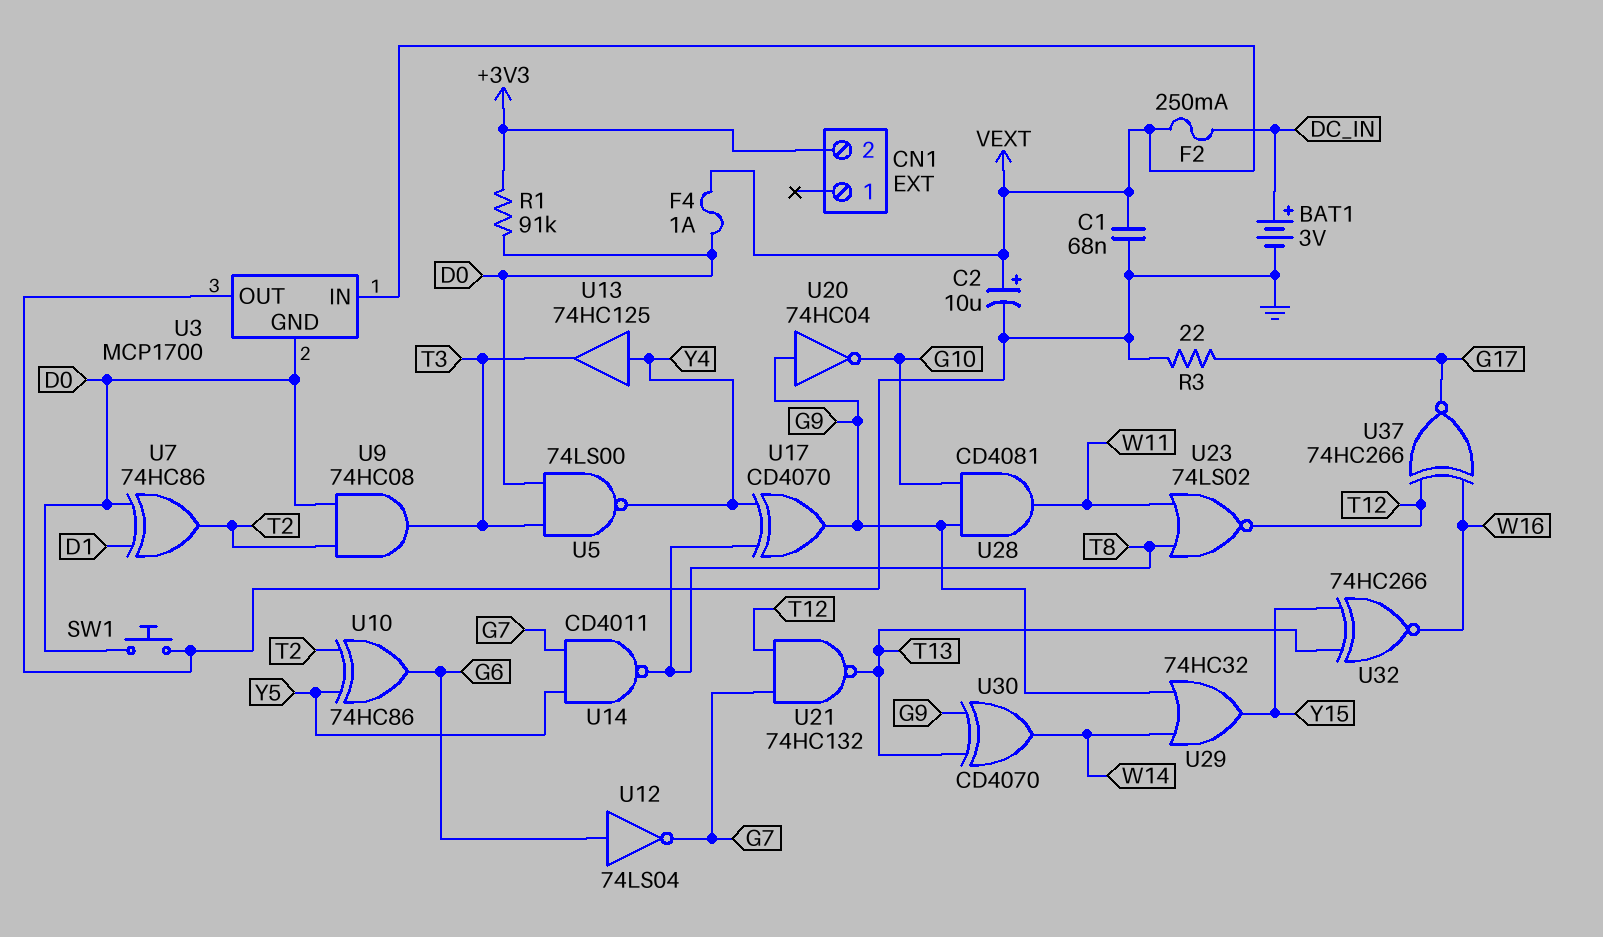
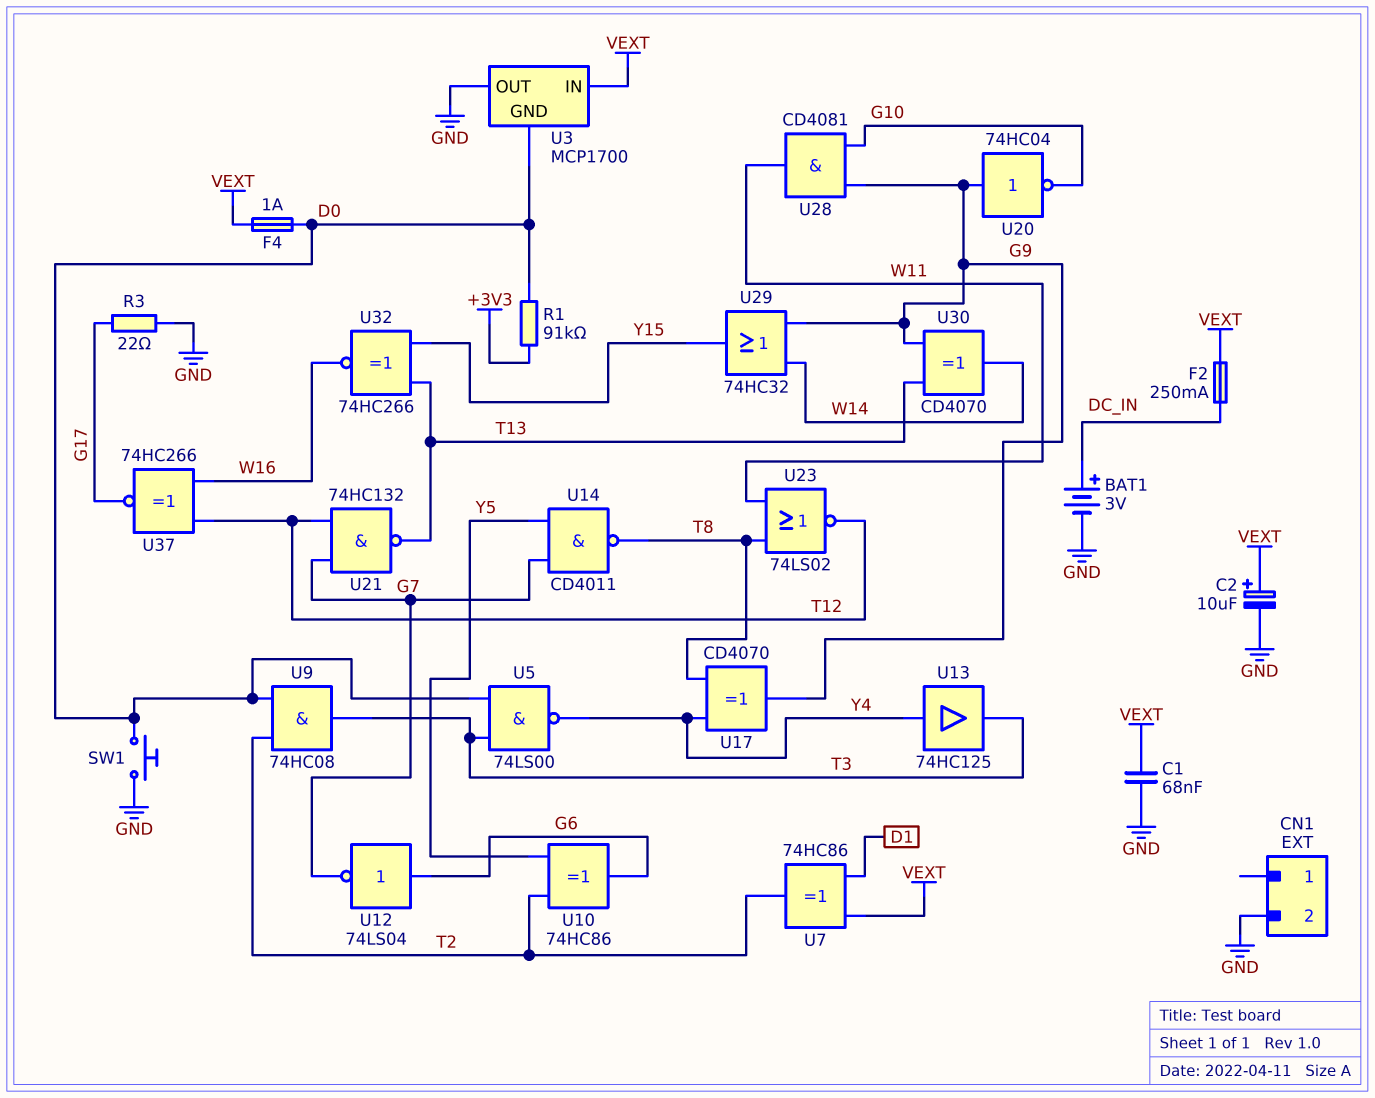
CN1 pin 2: +3V3 -> GND
U7: XOR 74HC86 (in D0, in D1, out T2) -> XOR 74HC86 (in D1, in VEXT, out T2)

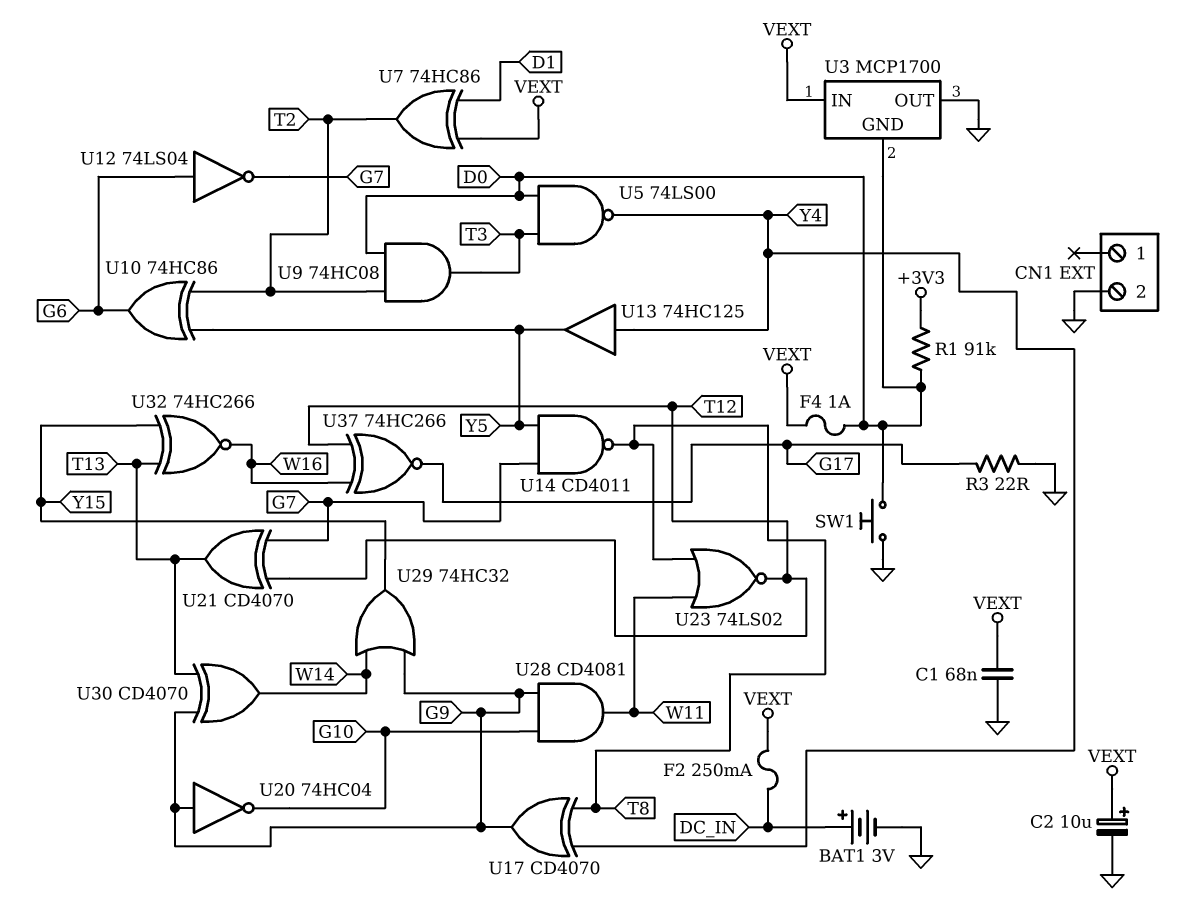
U13: buffer 74HC125 (in Y4, out T3) -> buffer 74HC125 (in Y4, out Y5)
U21: NAND 74HC132 (in G7, in T12, out T13) -> XOR CD4070 (in G7, in T12, out T13)

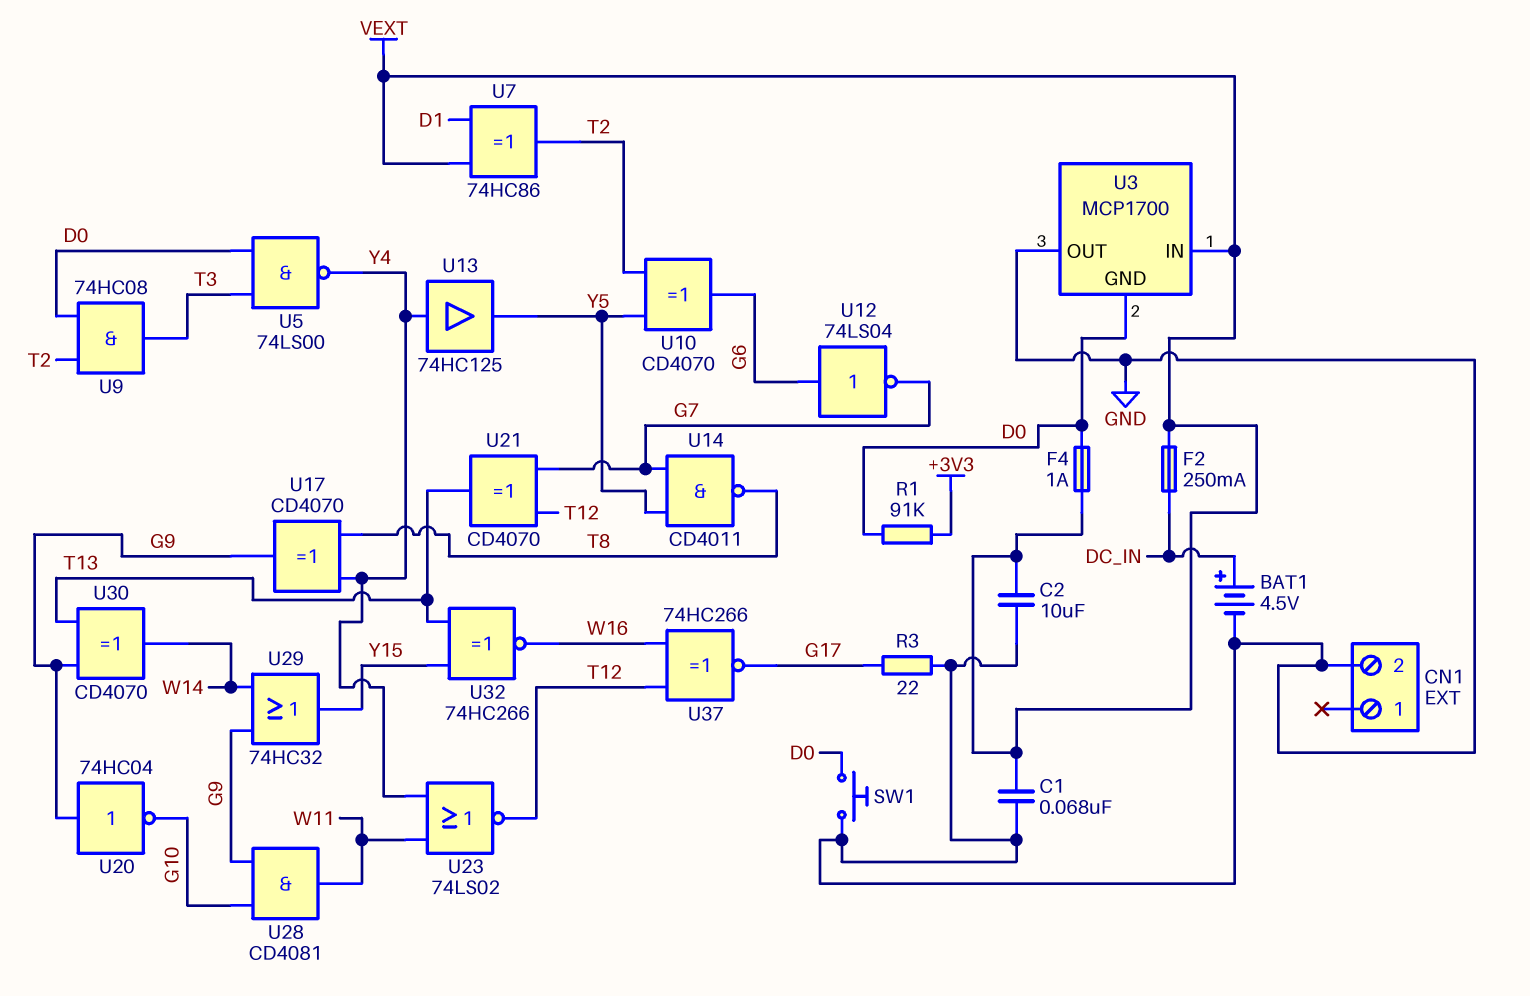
BAT1: 3V (plus DC_IN, minus GND) -> 4.5V (plus DC_IN, minus GND)
C2: 10uF (plus VEXT, minus GND) -> 10uF (GND, VEXT)
U10: XOR 74HC86 (in T2, in Y5, out G6) -> XOR CD4070 (in T2, in Y5, out G6)
U23: NOR 74LS02 (in T8, in W11, out T12) -> NOR 74LS02 (in W11, in Y4, out T12)

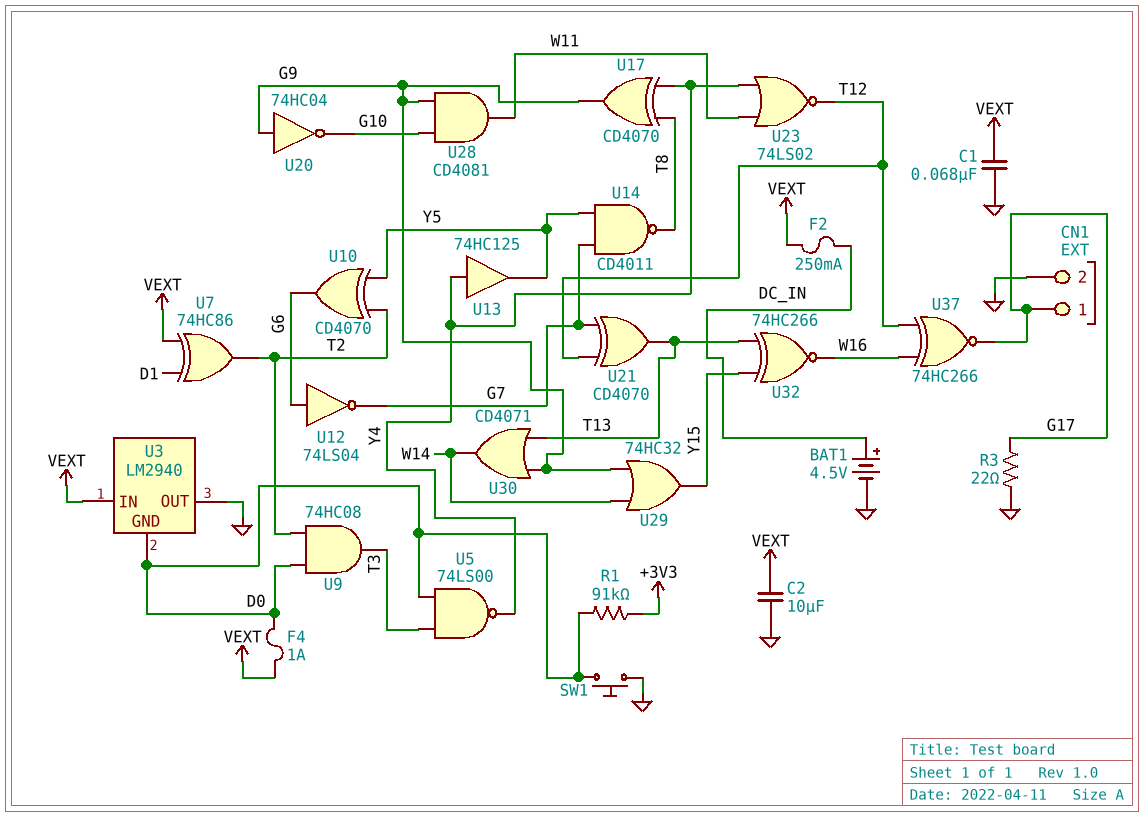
CN1 pin 1: none -> G17
U3: MCP1700 -> LM2940
U30: XOR CD4070 (in G9, in T13, out W14) -> OR CD4071 (in G9, in T13, out W14)

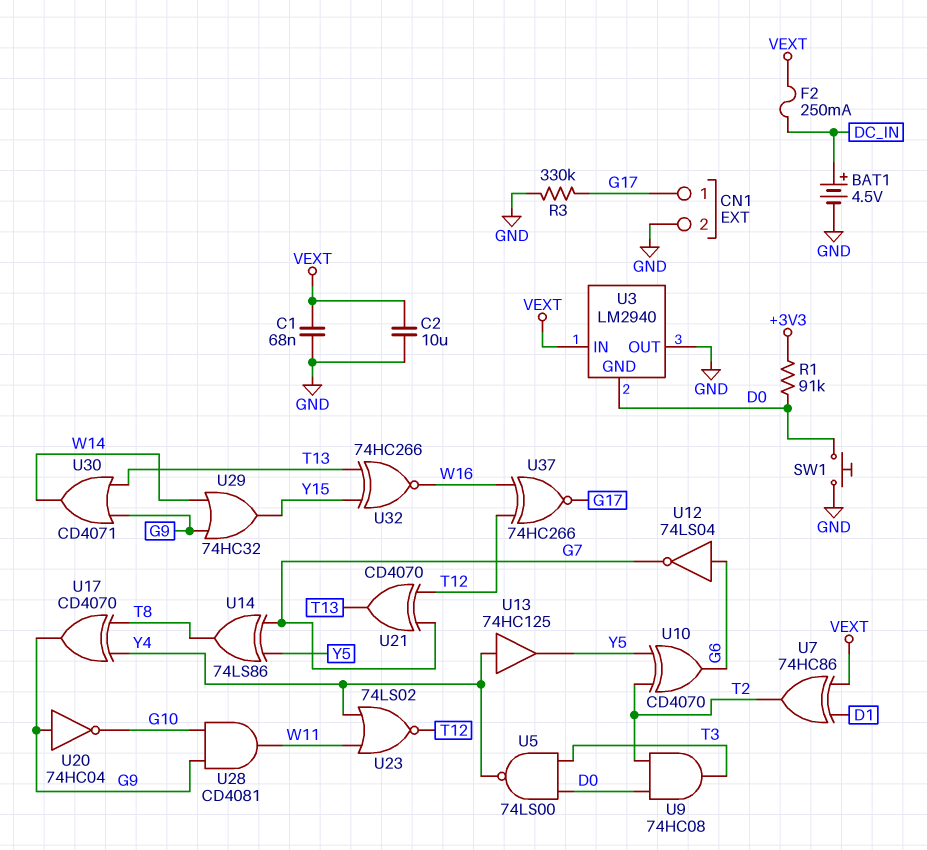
F4: 1A (D0, VEXT) -> none
R3: 22 (G17, GND) -> 330k (G17, GND)
U14: NAND CD4011 (in G7, in Y5, out T8) -> XOR 74LS86 (in G7, in Y5, out T8)

